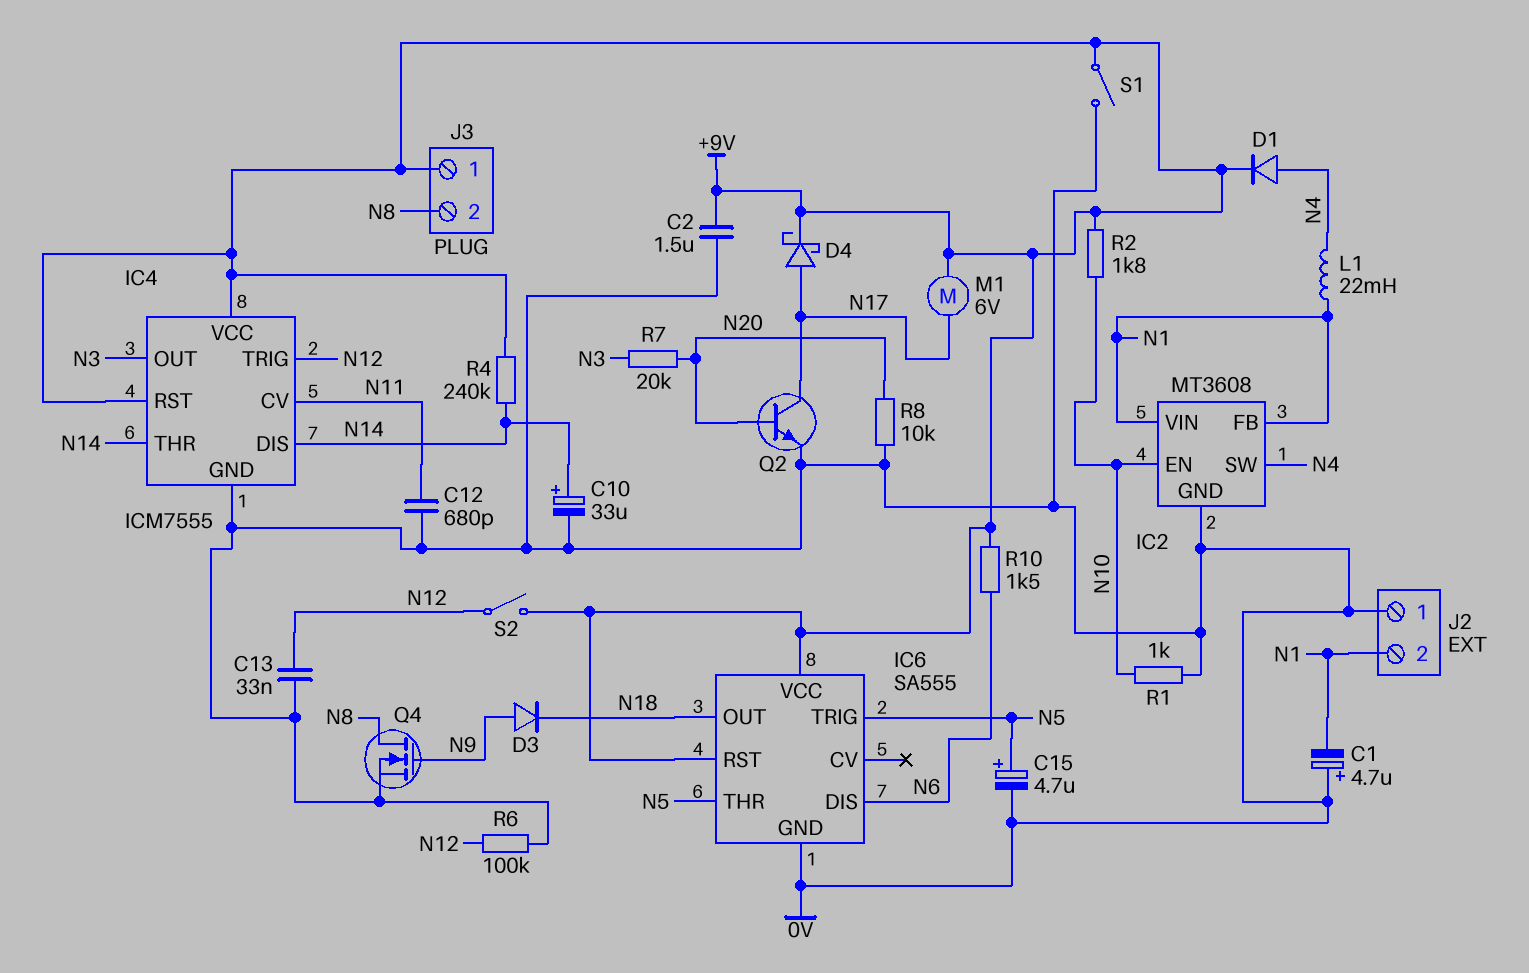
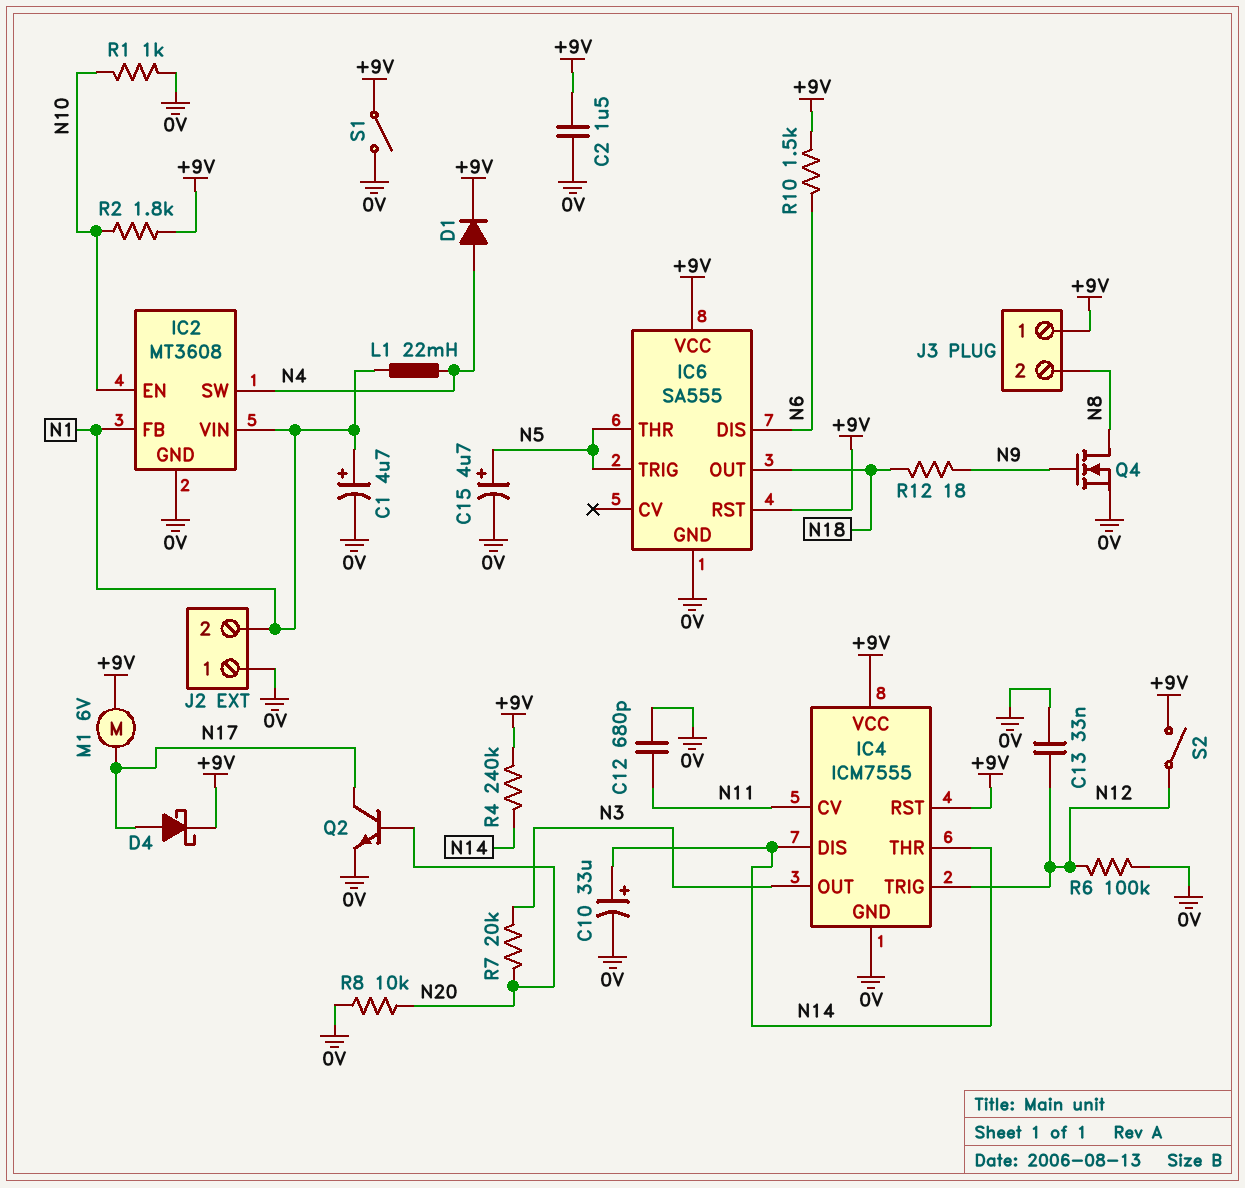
C1: 4.7uF (plus 0V, minus N1) -> 4.7uF (plus N1, minus 0V)
D3: diode (A N9, K N18) -> none
R12: none -> 18 (N9, N18)

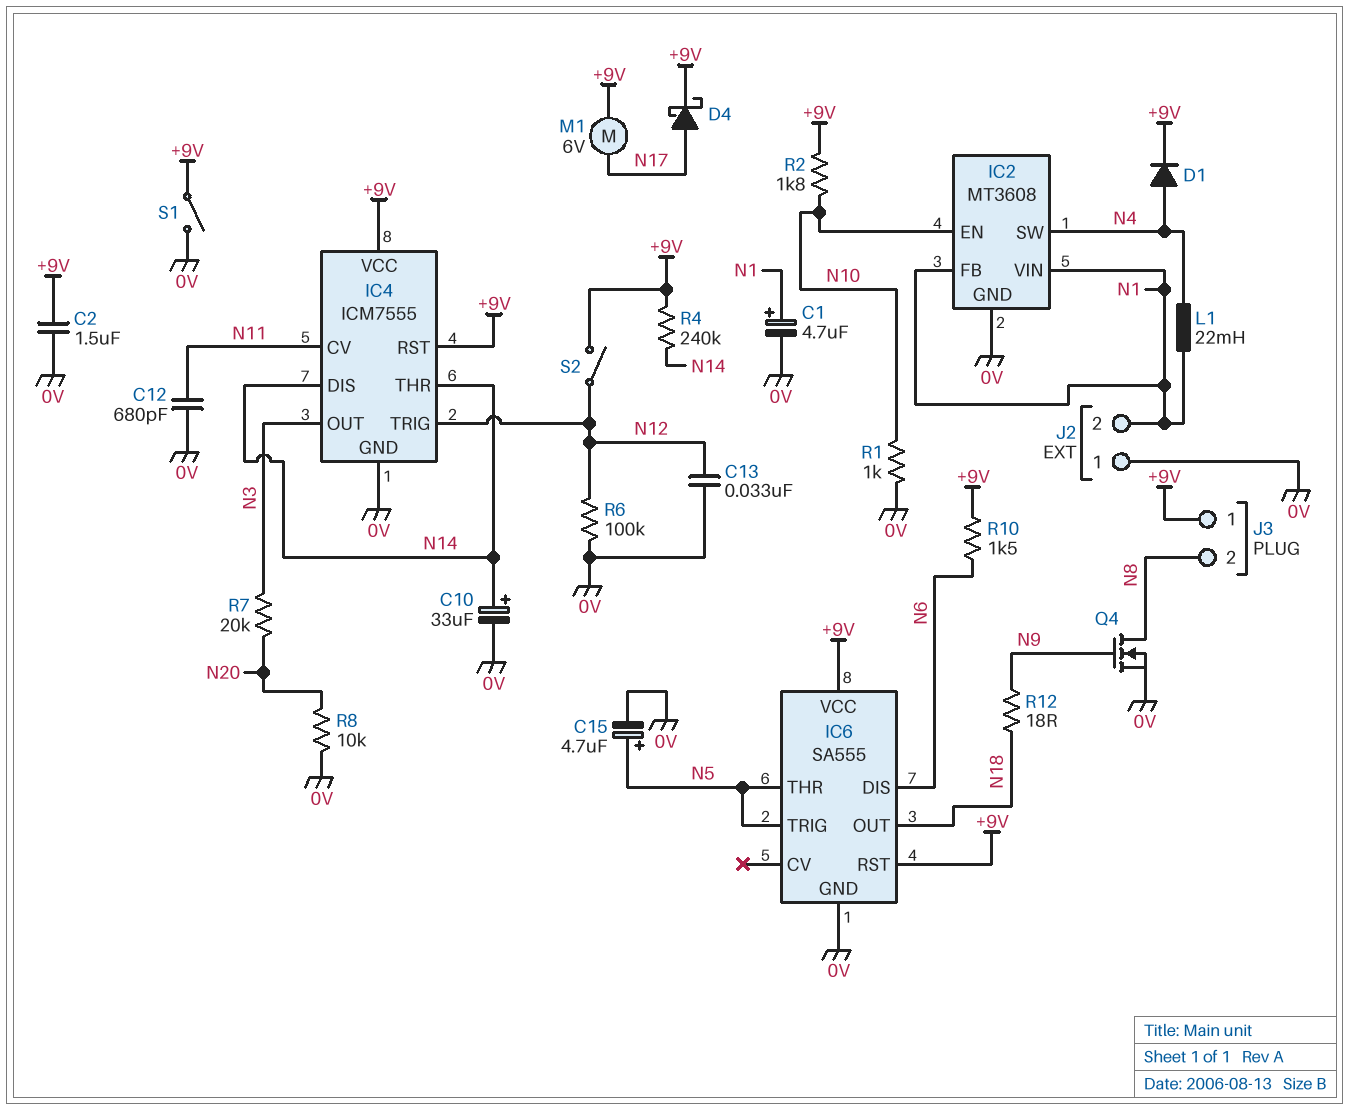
Q2: NPN (B N20, C N17, E 0V) -> none

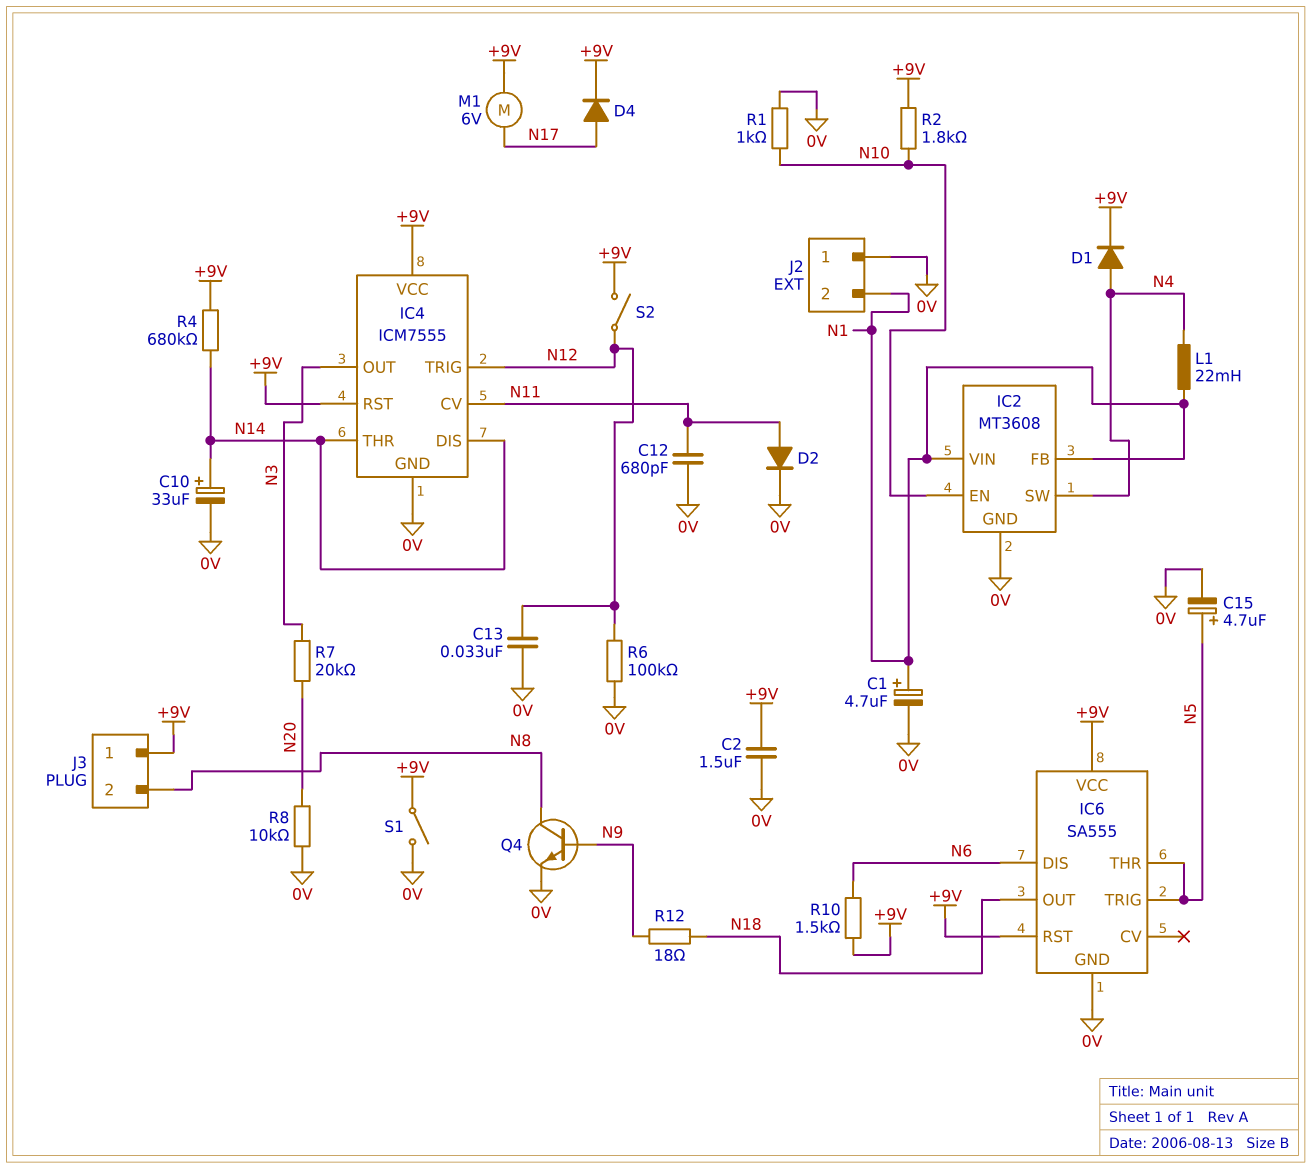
D2: none -> diode (A N11, K 0V)
D4: schottky (A N17, K +9V) -> diode (A N17, K +9V)
Q4: NMOS (G N9, D N8, S 0V) -> NPN (B N9, C N8, E 0V)
R4: 240k (+9V, N14) -> 680k (+9V, N14)

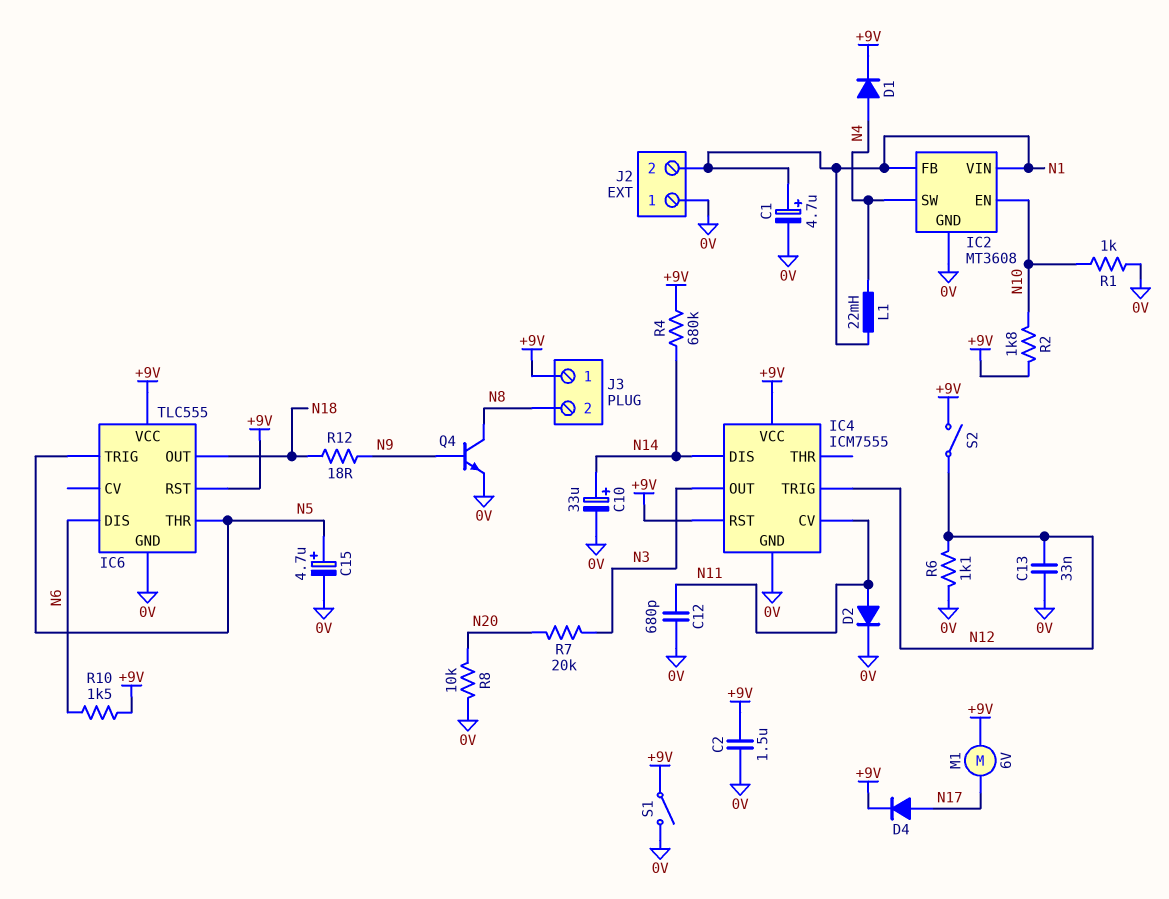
IC4 pin THR: N14 -> none
IC6: SA555 -> TLC555
R6: 100k (0V, N12) -> 1.1k (0V, N12)

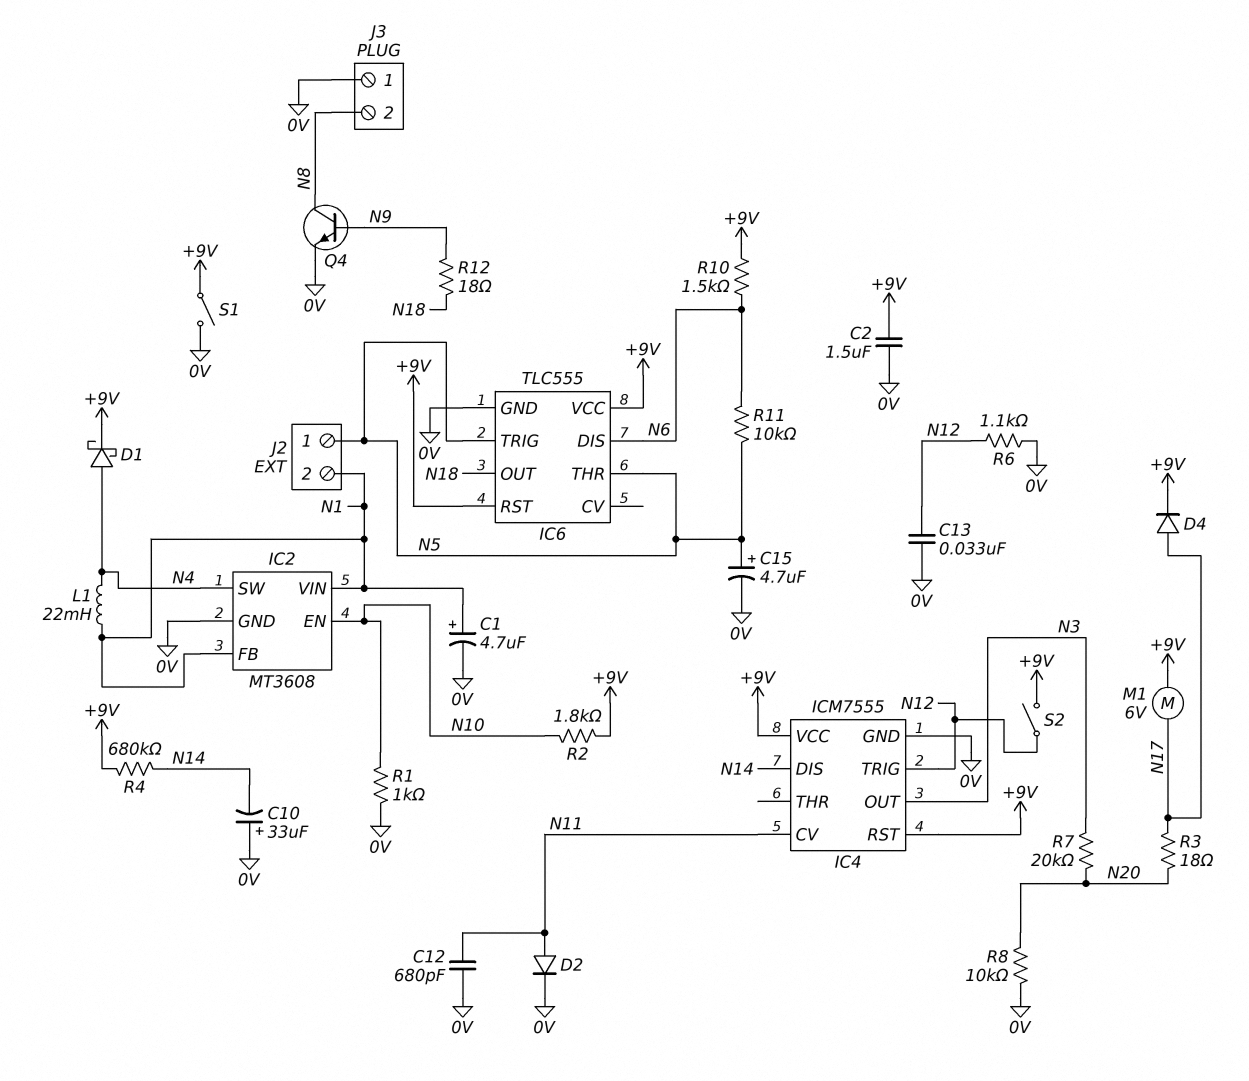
C10: 33uF (plus N14, minus 0V) -> 33uF (plus 0V, minus N14)
D1: diode (A N4, K +9V) -> schottky (A N4, K +9V)
J2 pin 1: 0V -> N5
J3 pin 1: +9V -> 0V
R3: none -> 18 (N17, N20)
R11: none -> 10k (N5, N6)

